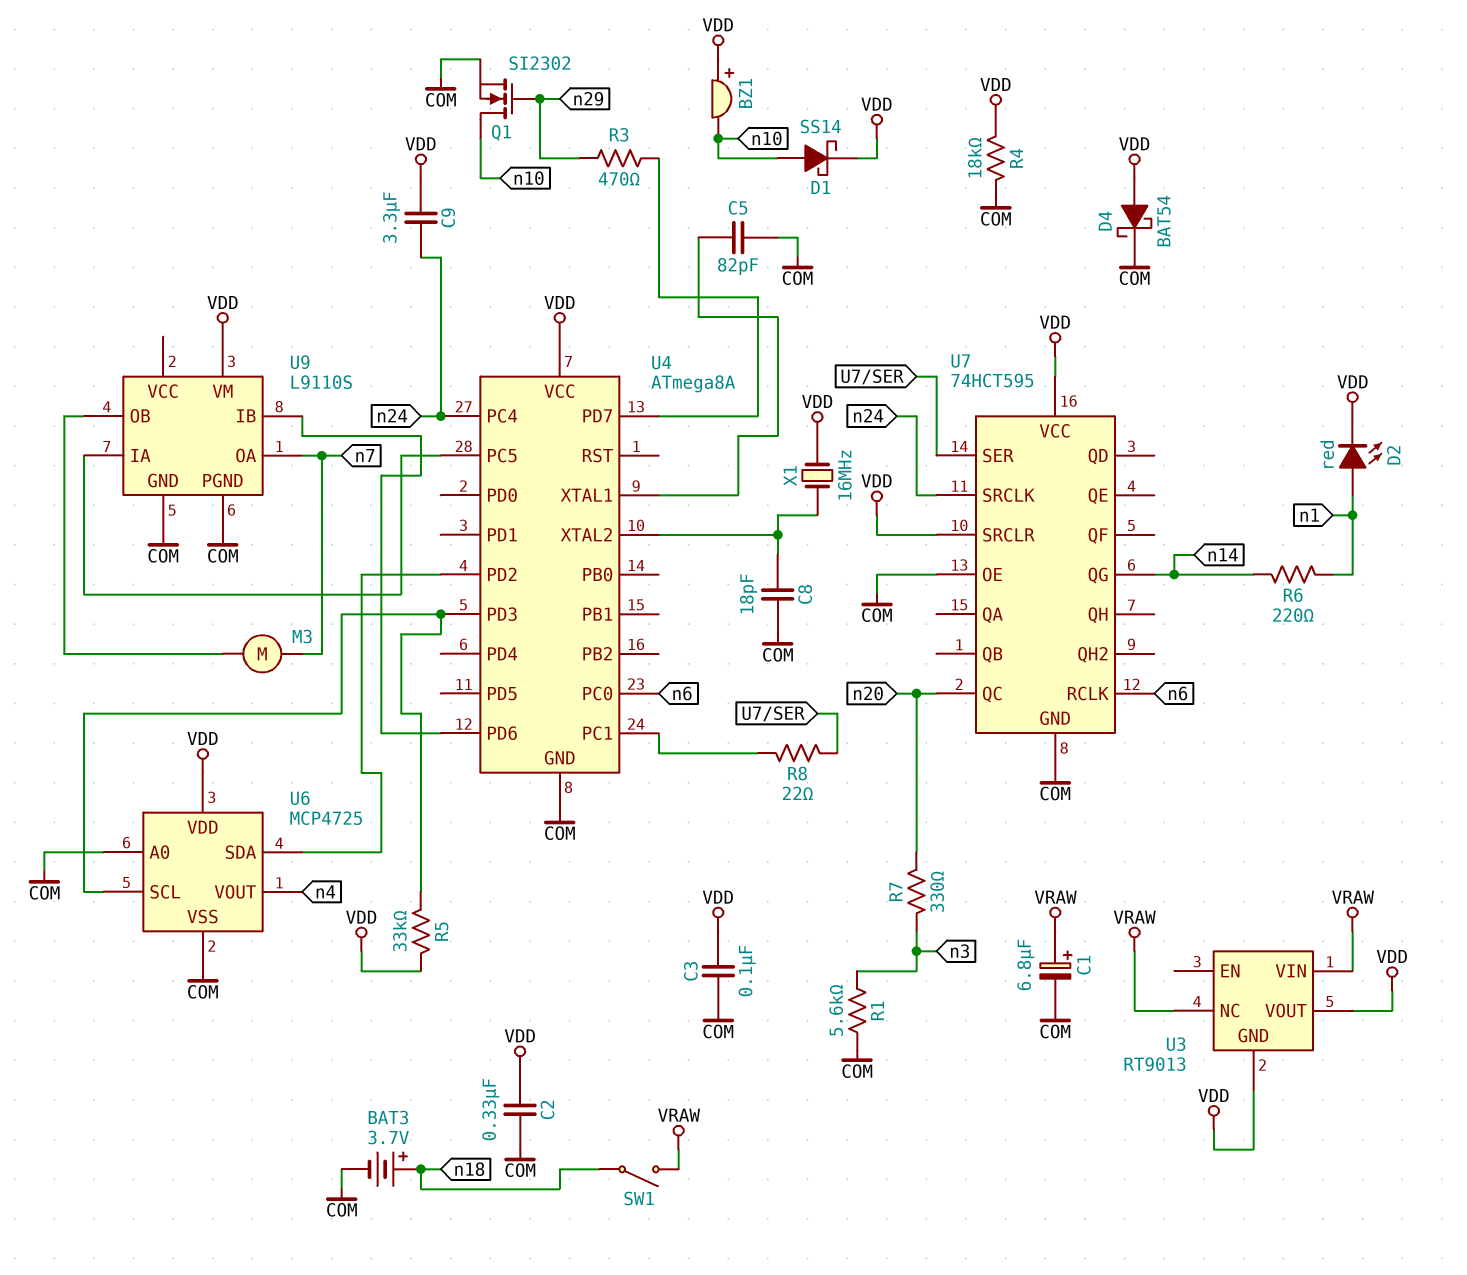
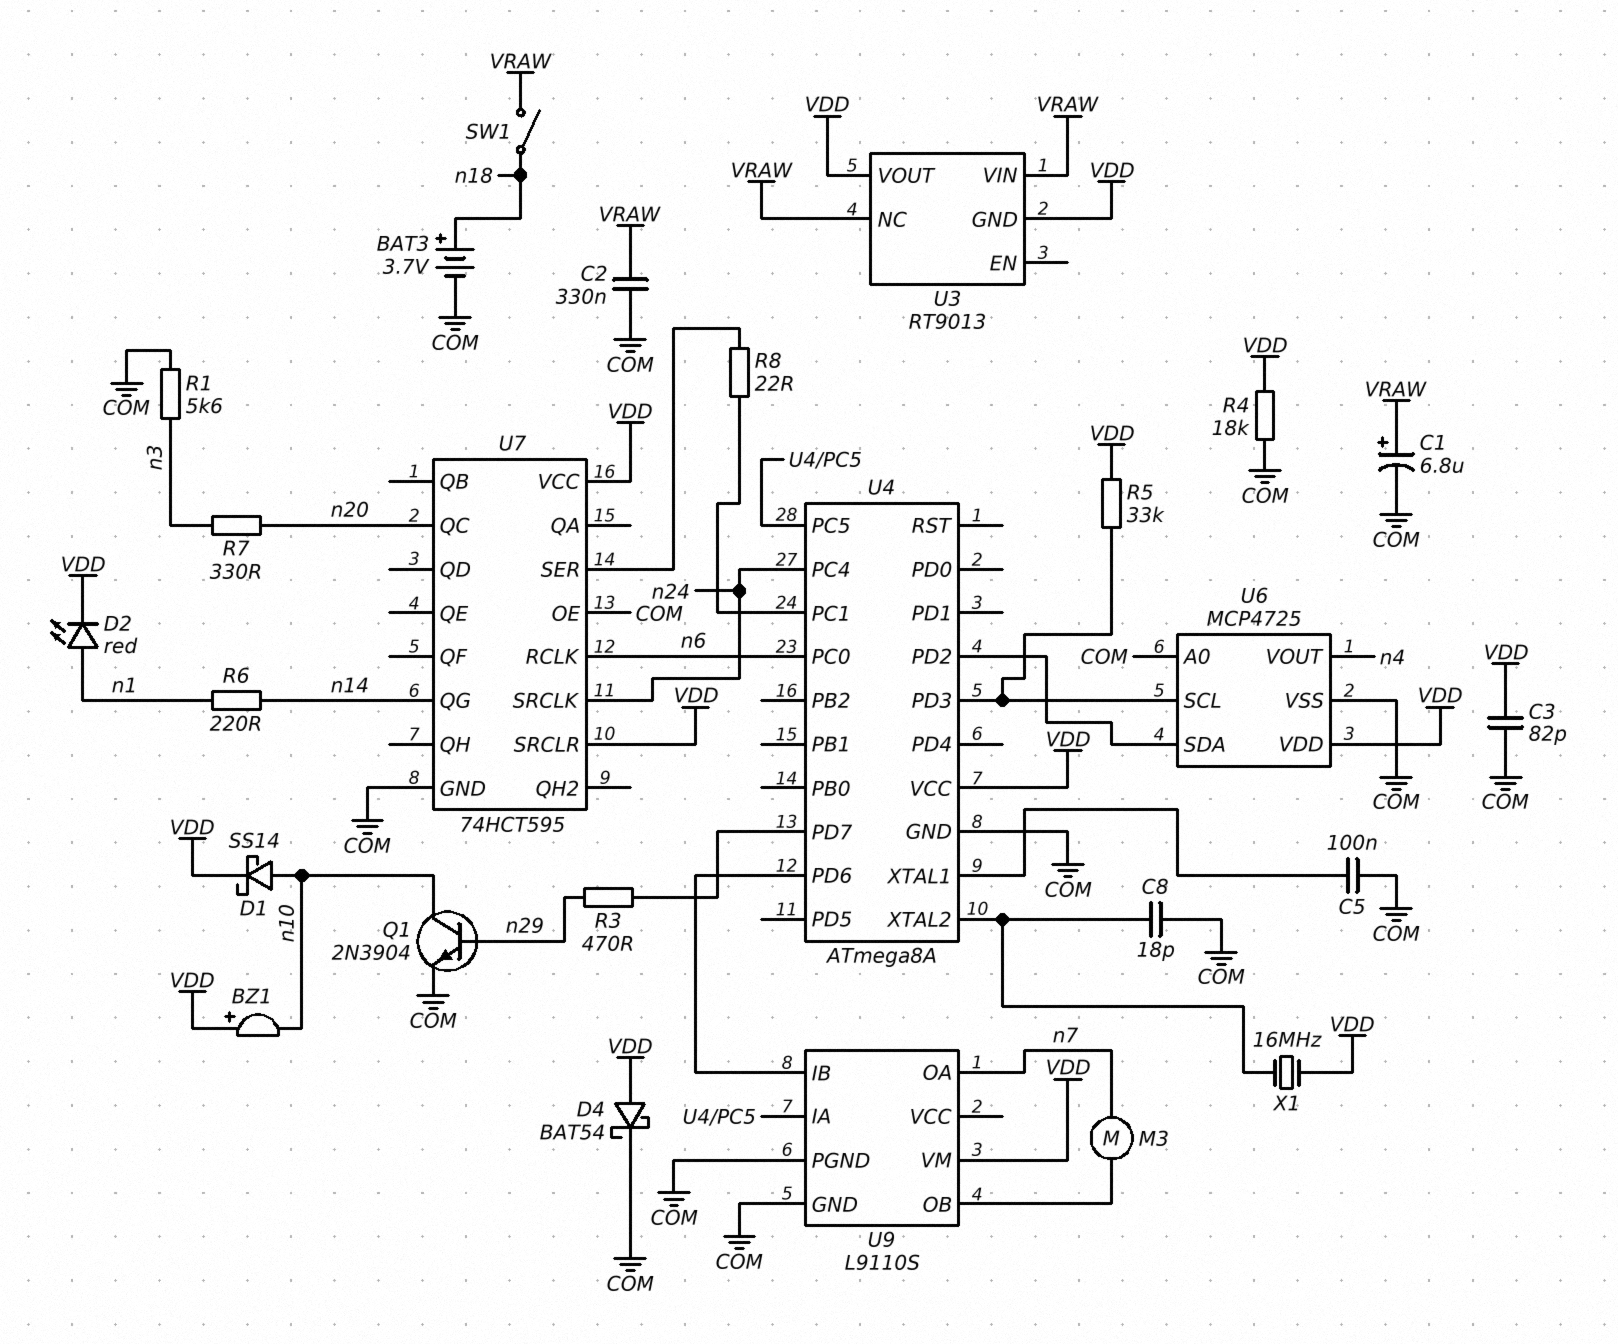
C2: 330nF (COM, VDD) -> 330nF (COM, VRAW)
C3: 100nF (COM, VDD) -> 82pF (COM, VDD)
C5: 82pF (COM, U4/XTAL1) -> 100nF (COM, U4/XTAL1)
C9: 3.3uF (VDD, n24) -> none
Q1: NMOS SI2302 (G n29, D n10, S COM) -> NPN 2N3904 (B n29, C n10, E COM)

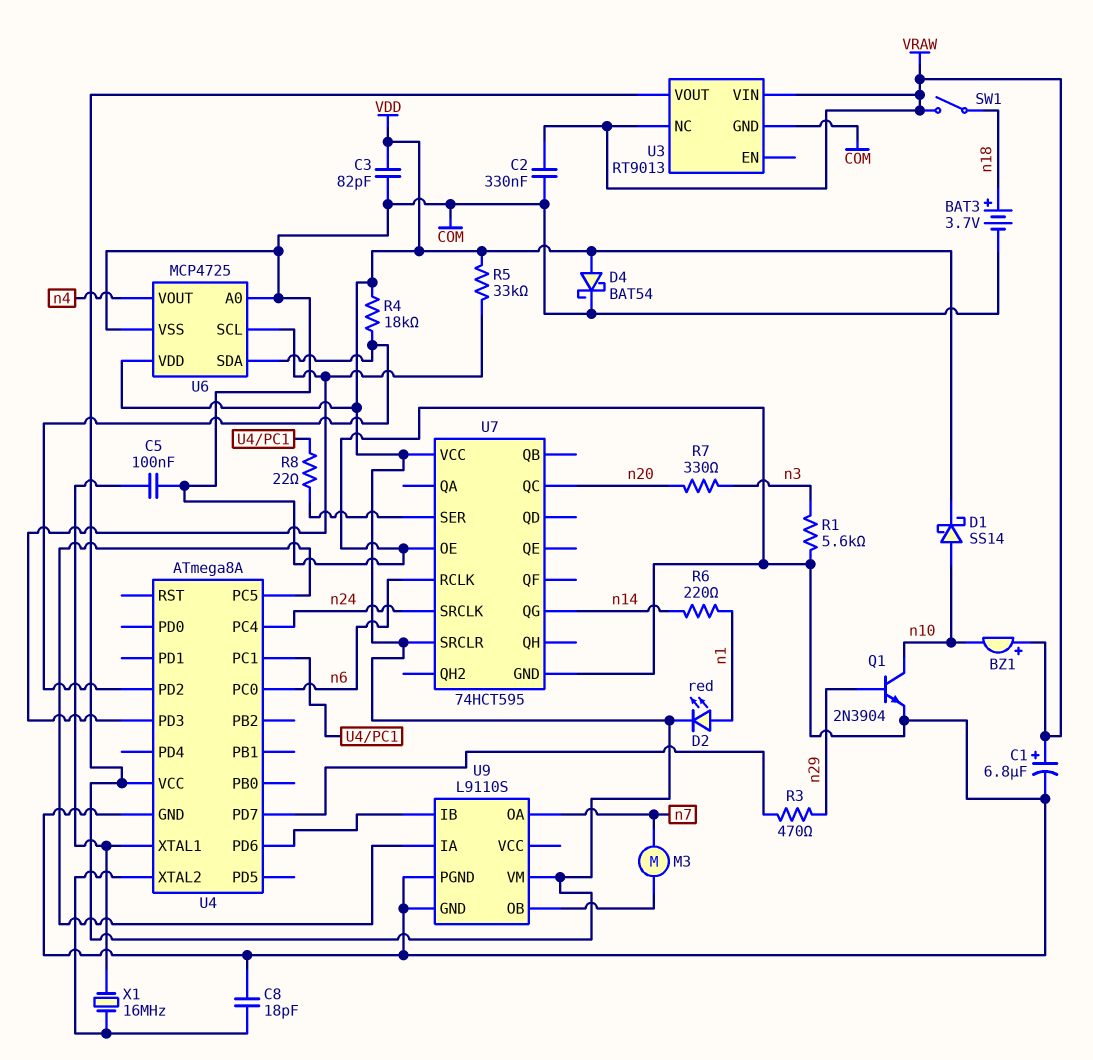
BZ1: buzzer (plus VDD, minus n10) -> buzzer (plus VRAW, minus n10)
R4: 18k (COM, VDD) -> 18k (U4/PD2, VDD)
U3 pin GND: VDD -> COM
X1: 16MHz (U4/XTAL2, VDD) -> 16MHz (U4/XTAL1, U4/XTAL2)

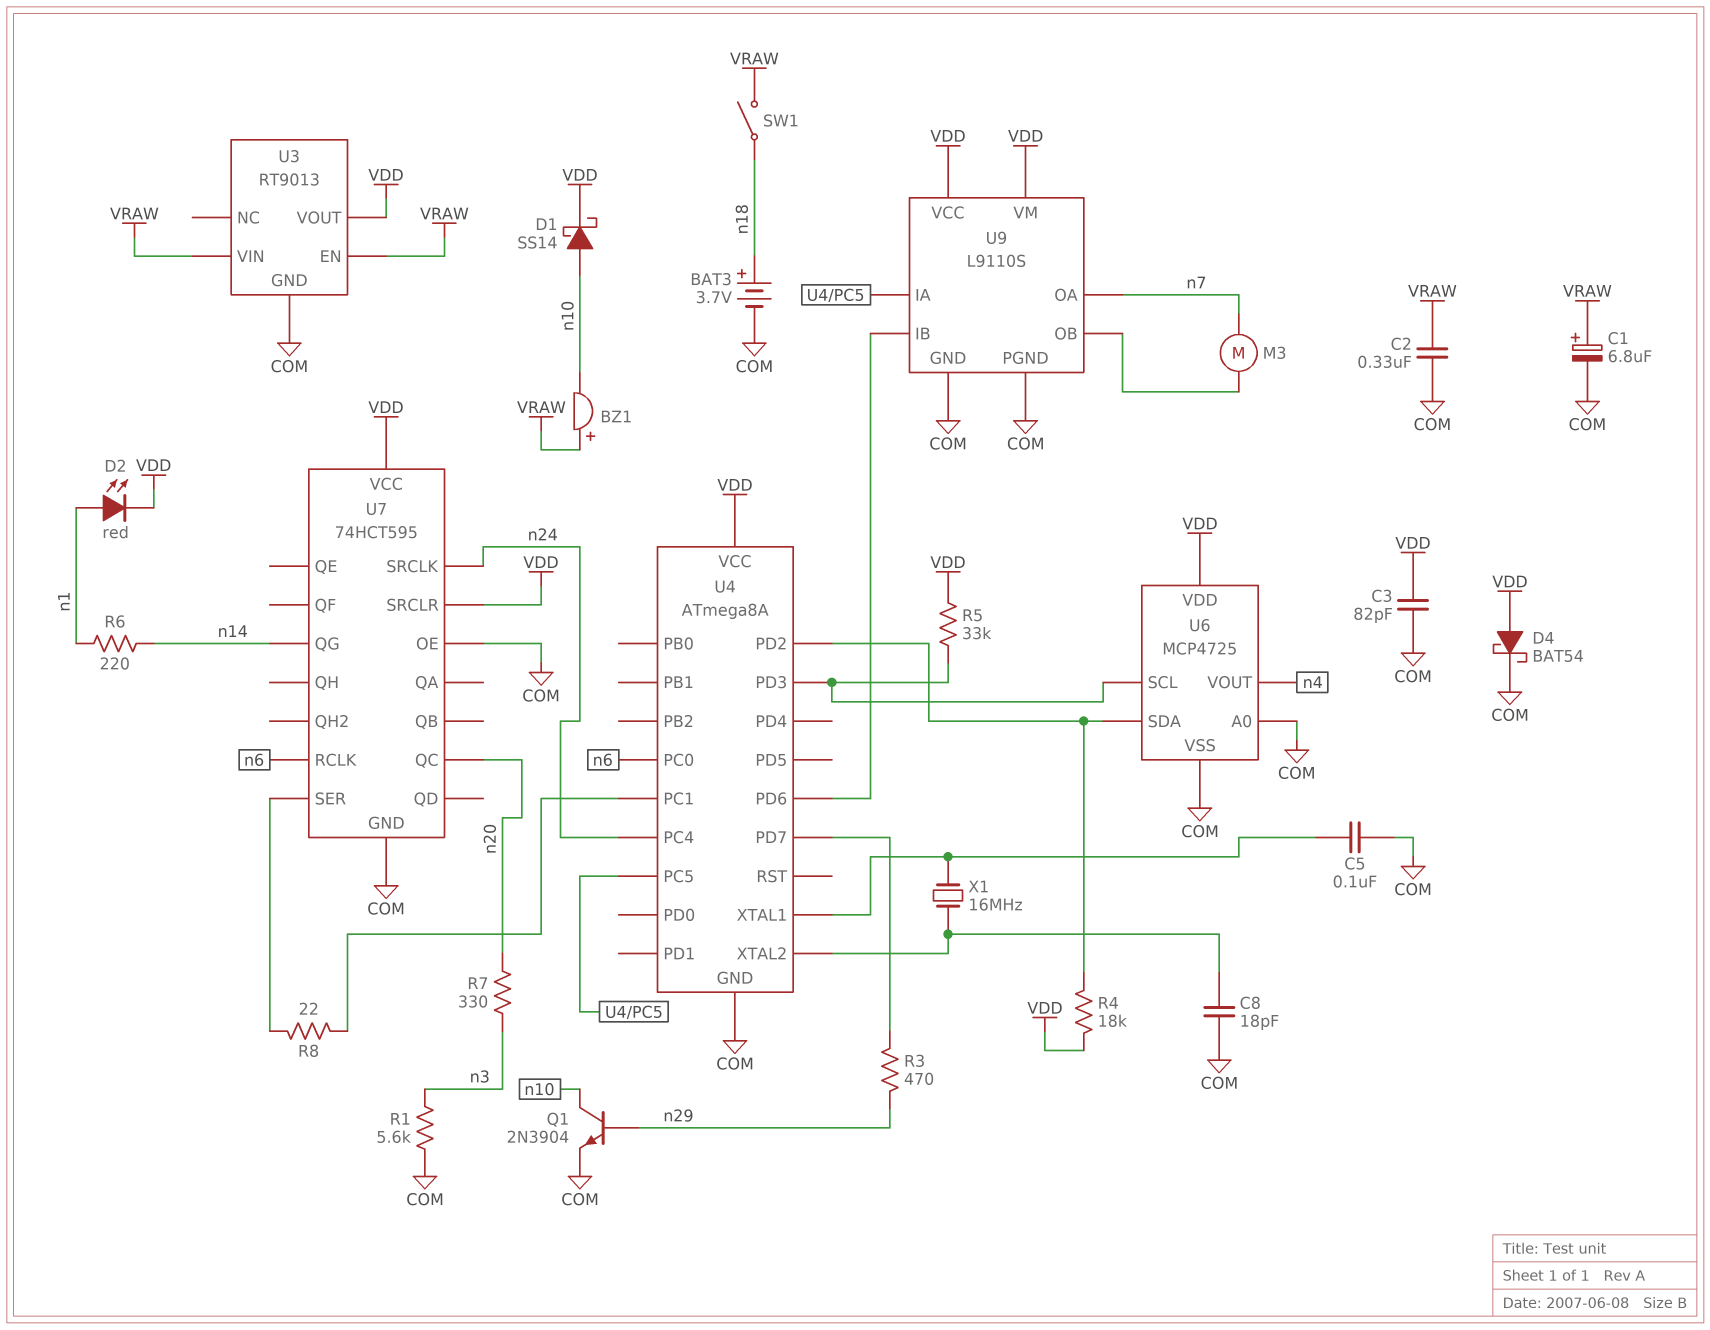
U3 pin EN: none -> VRAW
U3 pin NC: VRAW -> none
U9 pin VCC: none -> VDD

